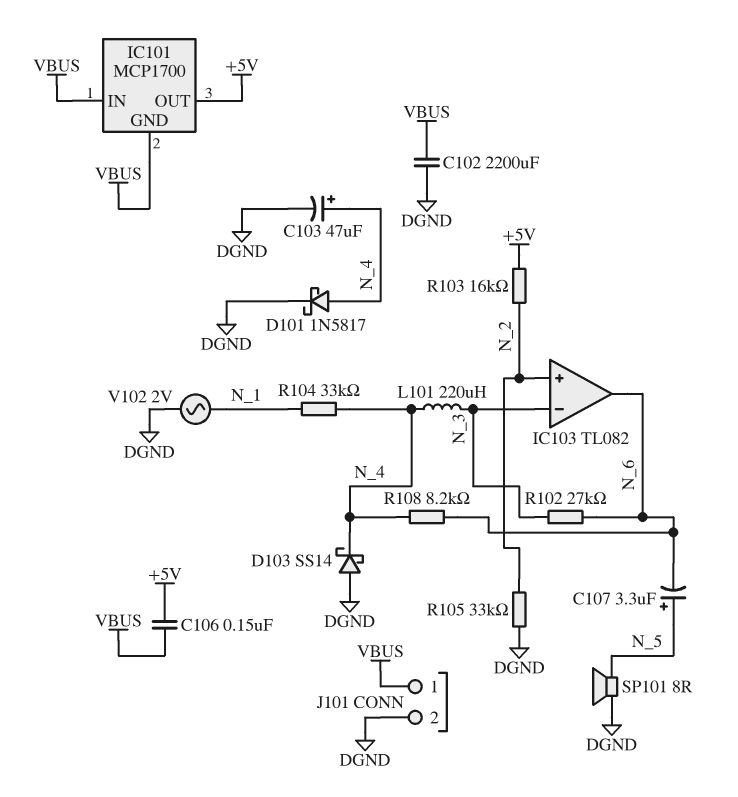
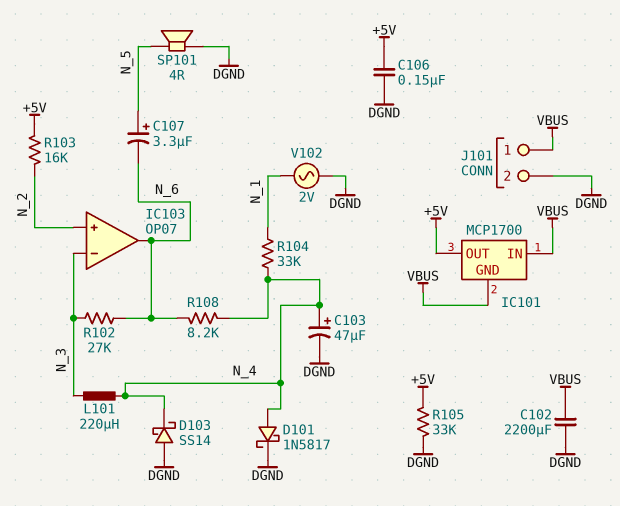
C106: 150nF (+5V, VBUS) -> 150nF (+5V, DGND)
IC103: TL082 -> OP07
R105: 33k (DGND, N_2) -> 33k (+5V, DGND)
SP101: speaker 8R (DGND, N_5) -> speaker 4R (DGND, N_5)

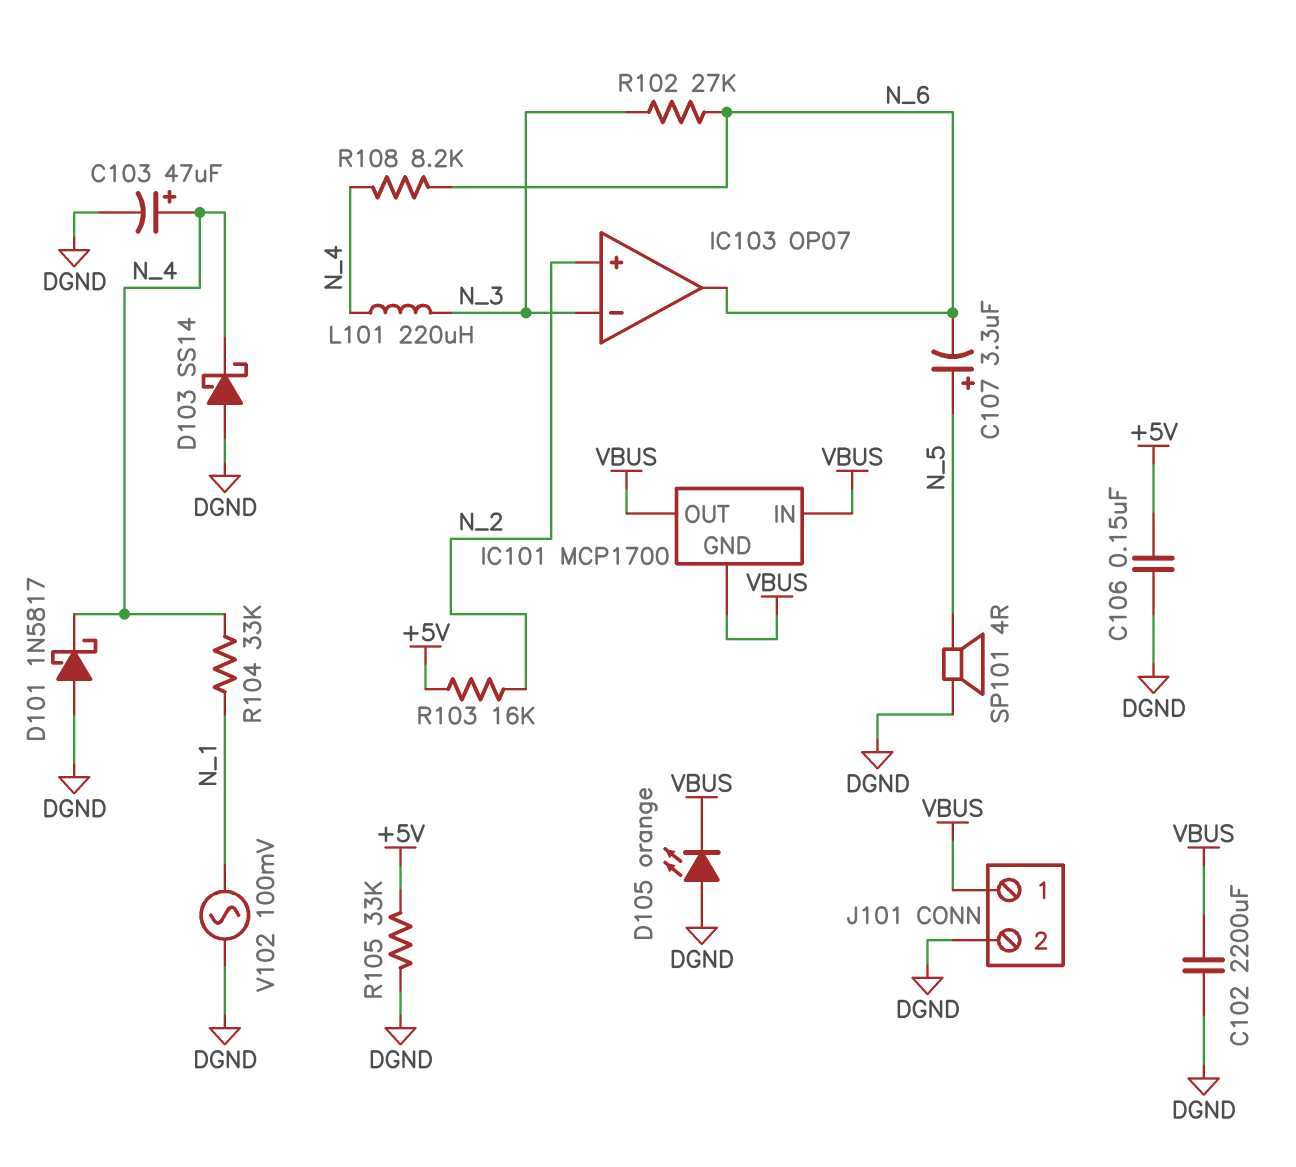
D101: schottky 1N5817 (A N_4, K DGND) -> schottky 1N5817 (A DGND, K N_4)
D105: none -> LED orange (A DGND, K VBUS)
IC101 pin OUT: +5V -> VBUS
V102: AC 2V (DGND, N_1) -> AC 100mV (DGND, N_1)

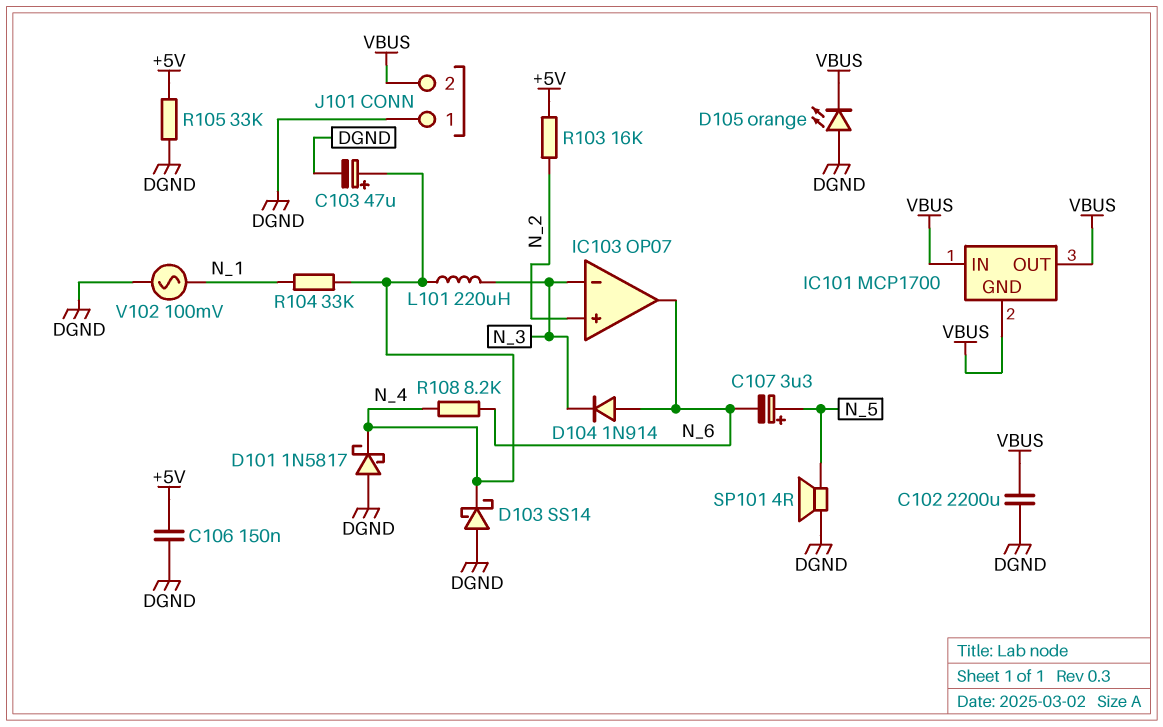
D104: none -> diode 1N914 (A N_6, K N_3)
J101 pin 1: VBUS -> DGND
J101 pin 2: DGND -> VBUS
R102: 27k (N_3, N_6) -> none

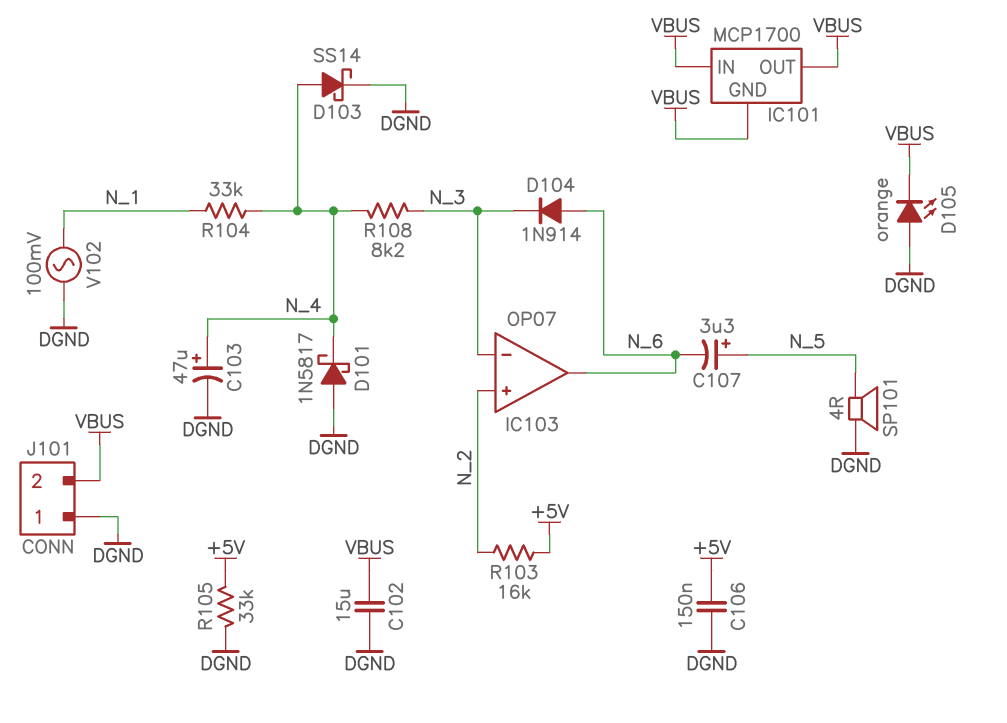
C102: 2200uF (DGND, VBUS) -> 15uF (DGND, VBUS)
D103: schottky SS14 (A DGND, K N_4) -> schottky SS14 (A N_4, K DGND)
L101: 220uH (N_3, N_4) -> none
R108: 8.2k (N_4, N_6) -> 8.2k (N_3, N_4)

